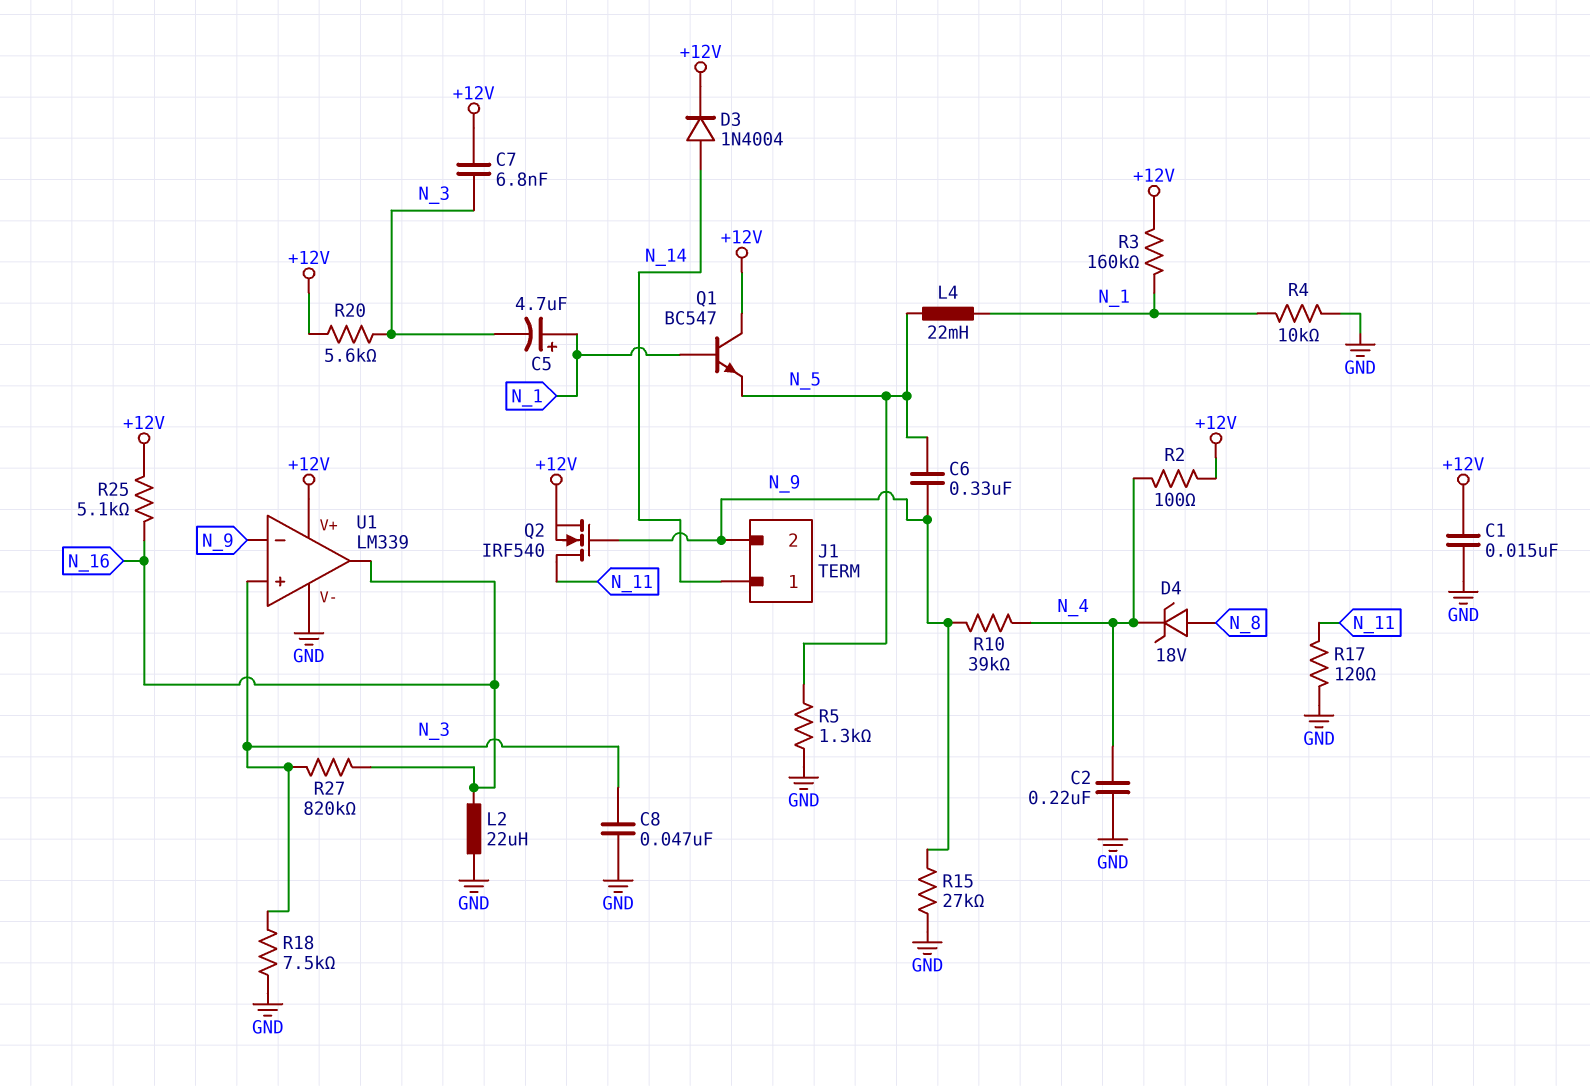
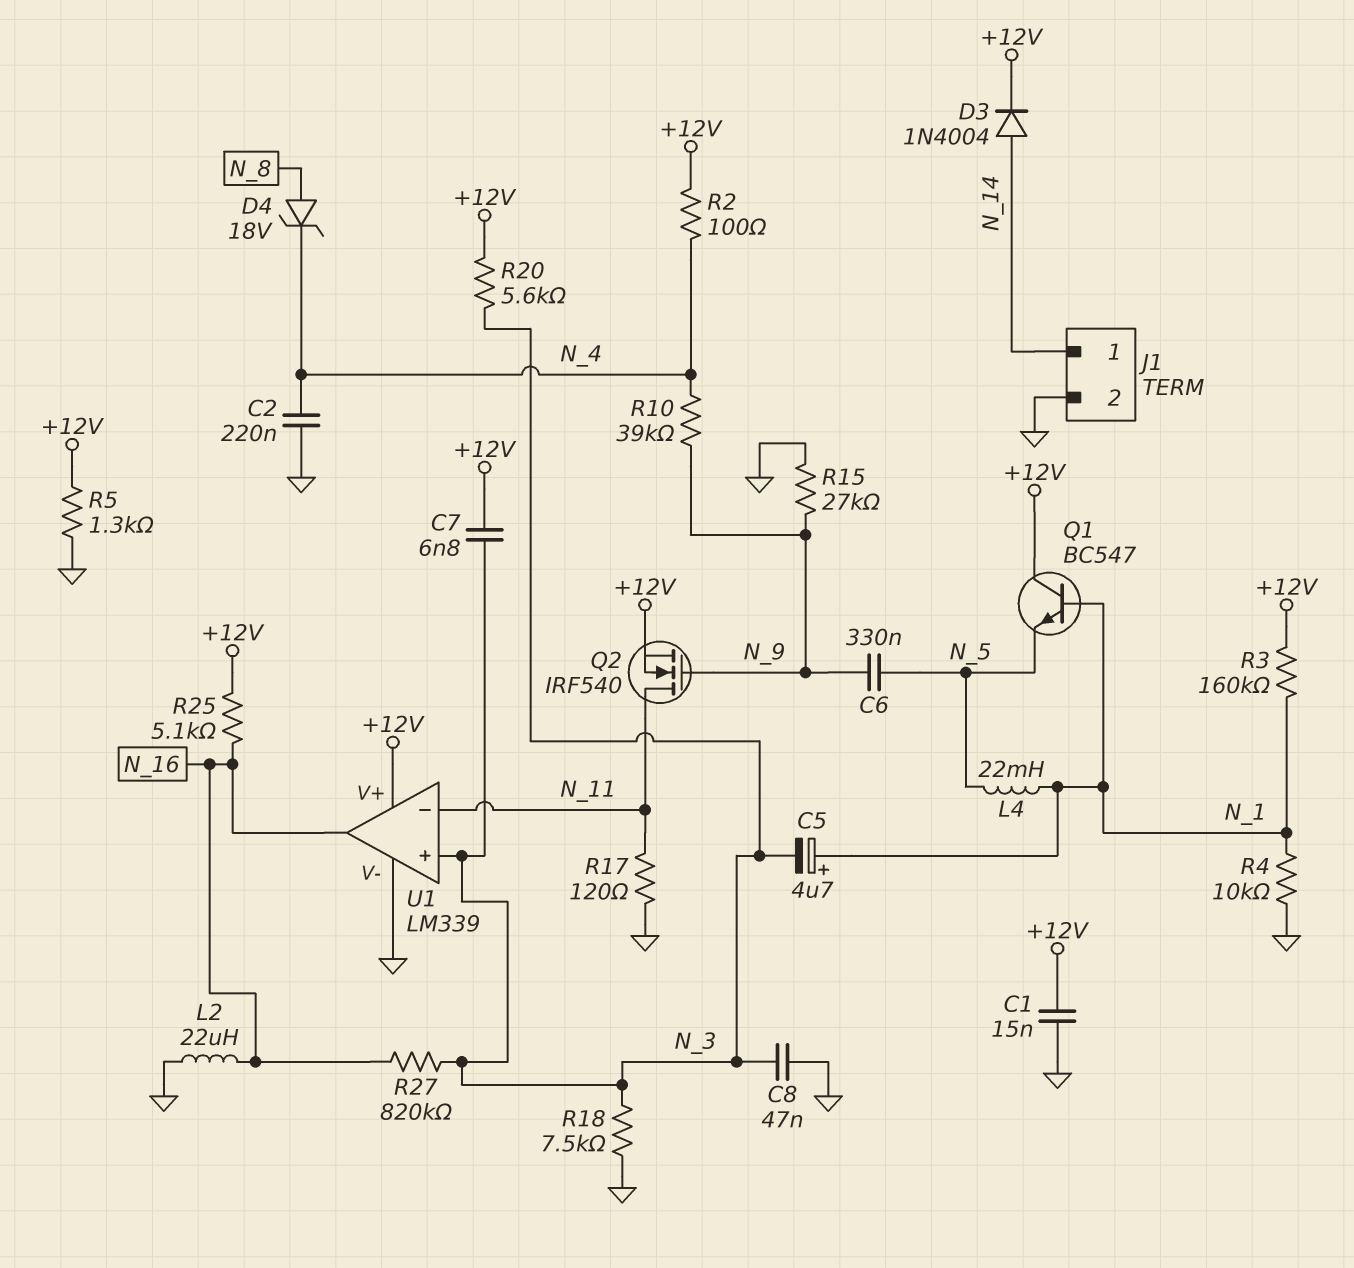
J1 pin 2: N_9 -> GND
R5: 1.3k (GND, N_5) -> 1.3k (+12V, GND)
U1 pin in-: N_9 -> N_11

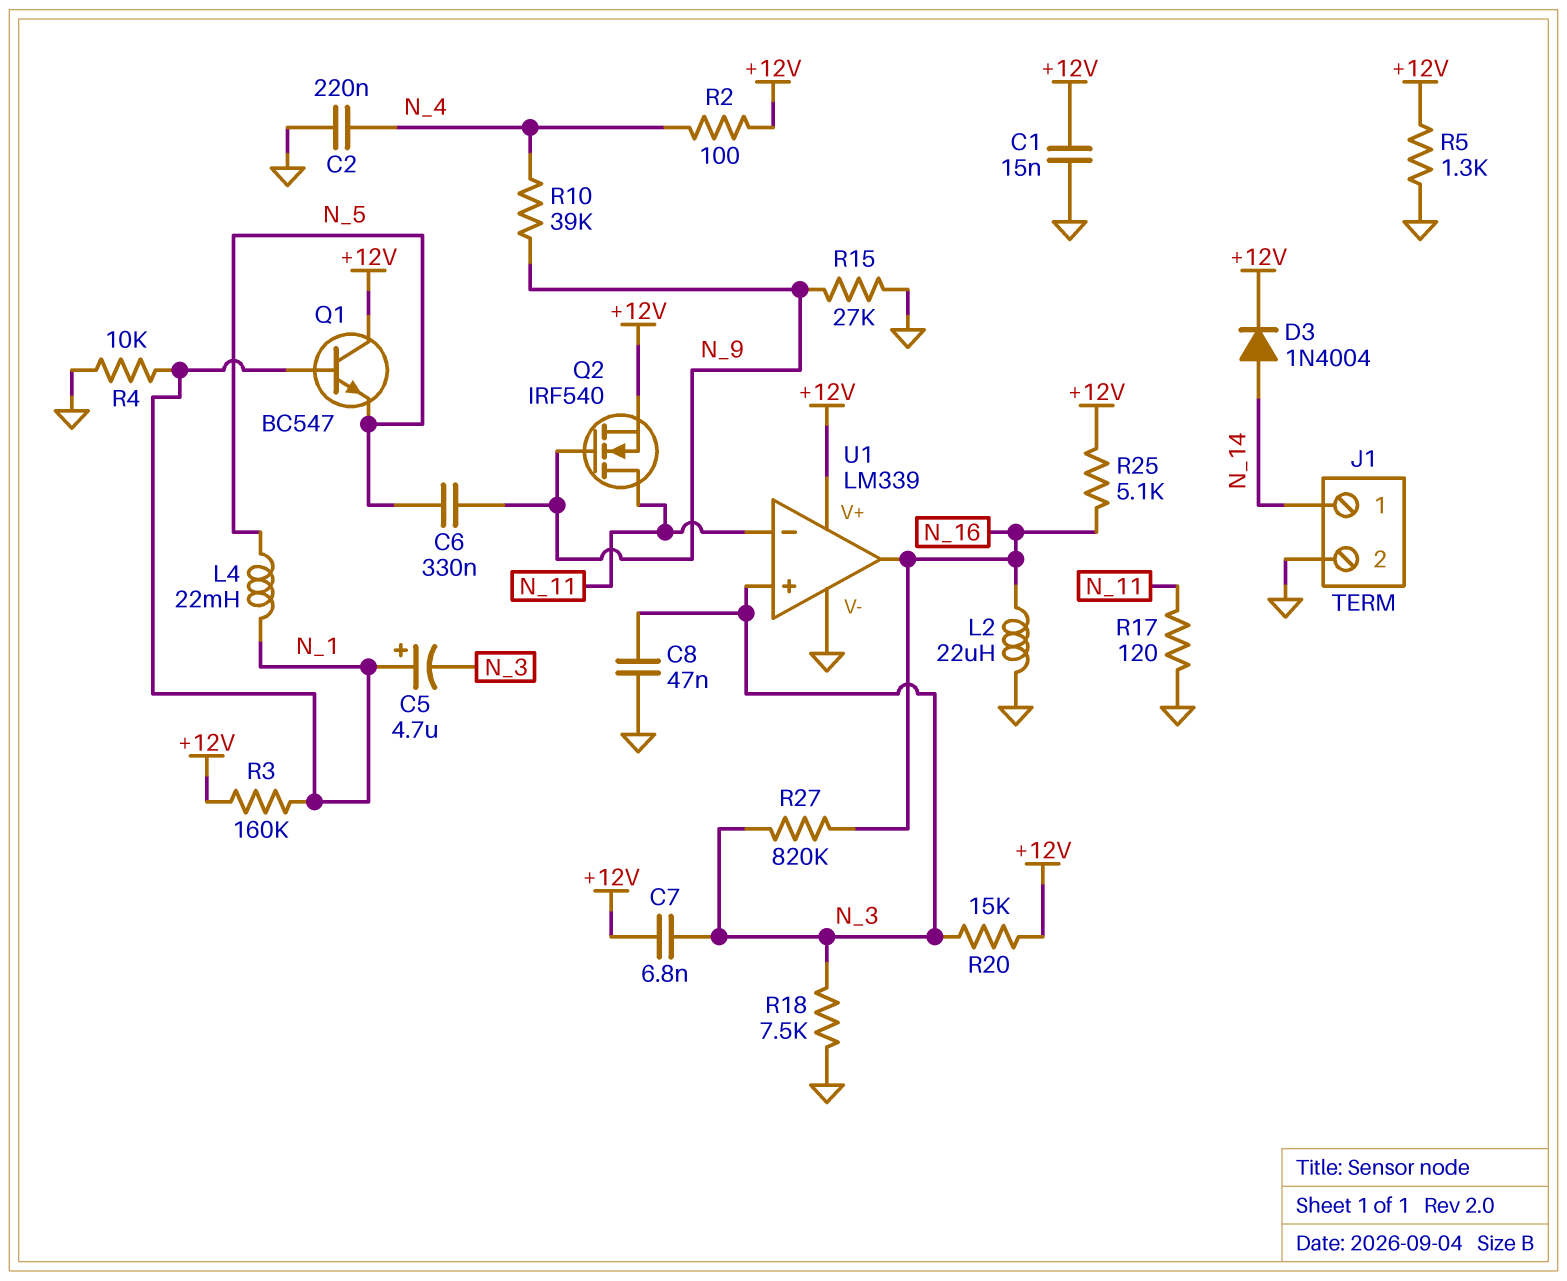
D4: zener 18V (A N_8, K N_4) -> none
R20: 5.6k (+12V, N_3) -> 15k (+12V, N_3)

